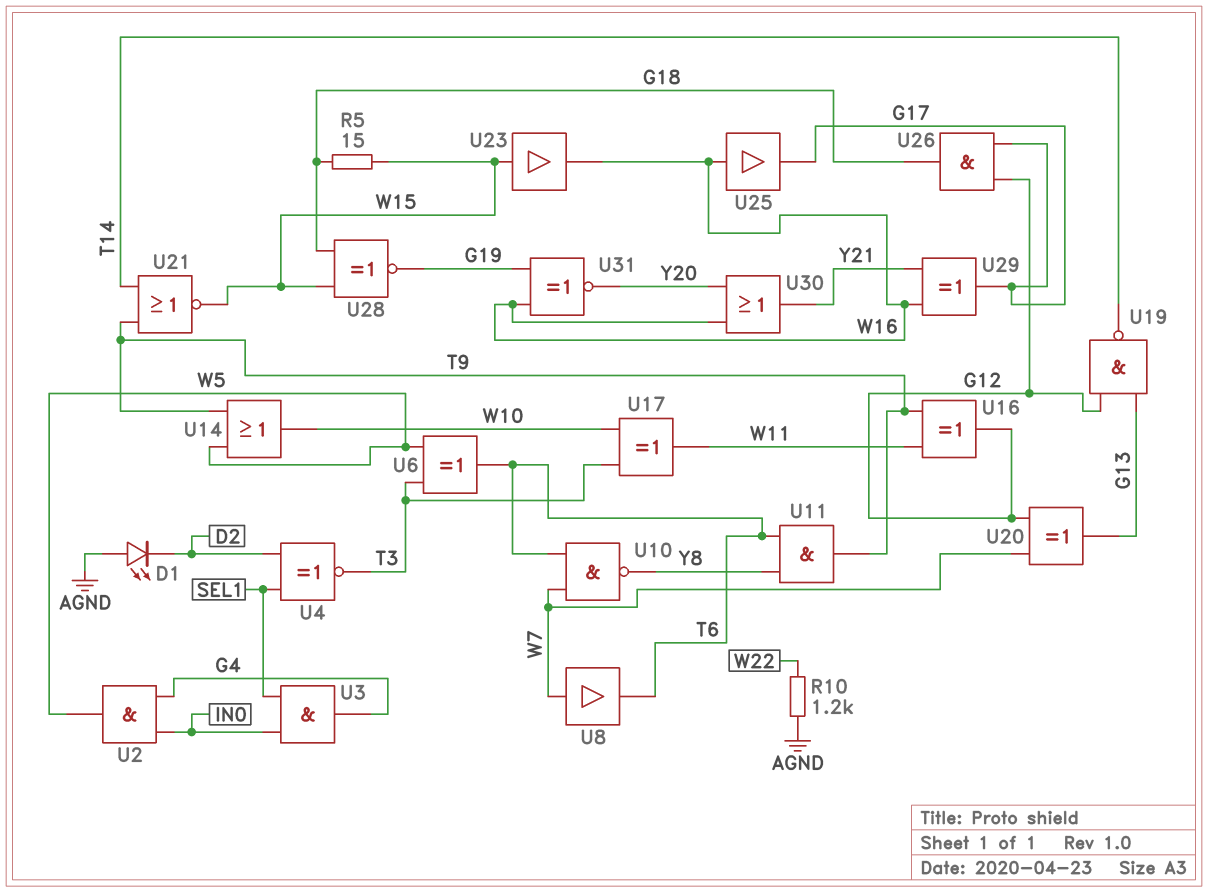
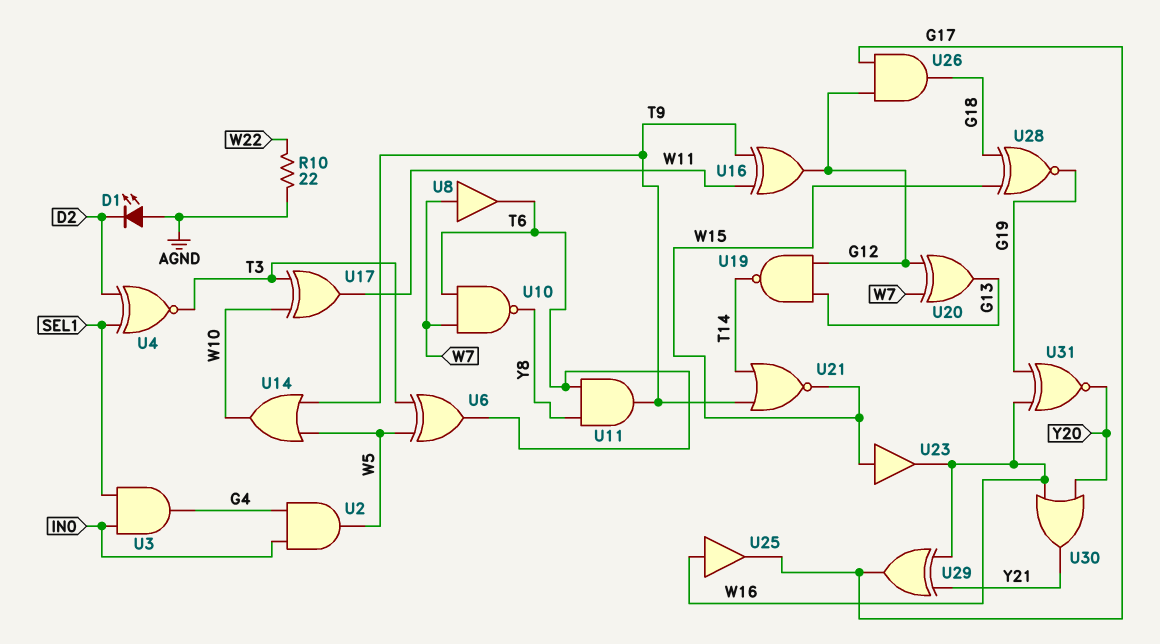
R5: 15 (G18, W15) -> none
R10: 1.2k (AGND, W22) -> 22 (AGND, W22)

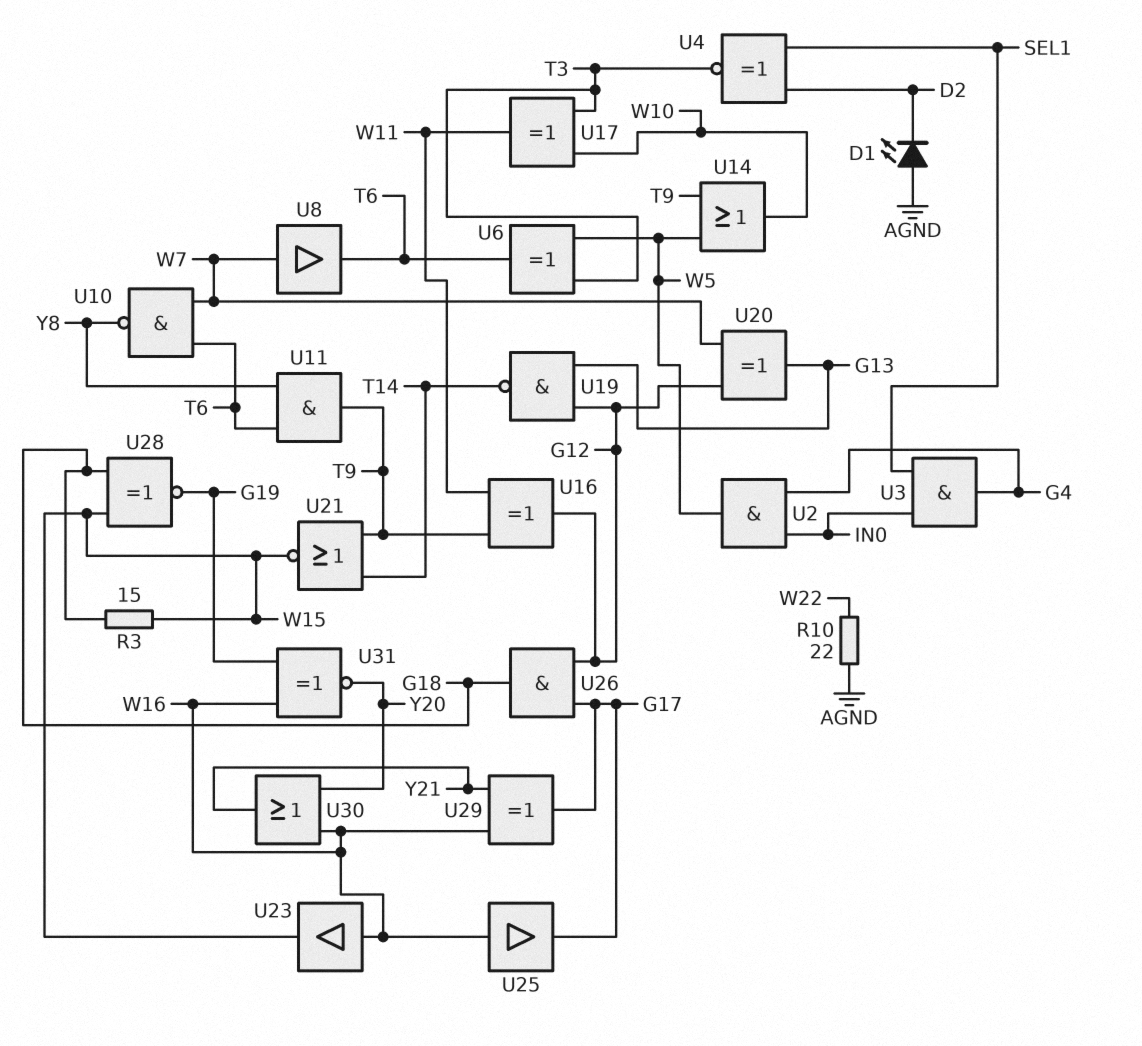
R3: none -> 15 (G18, W15)
U23: buffer (in W15, out W16) -> buffer (in W16, out W15)

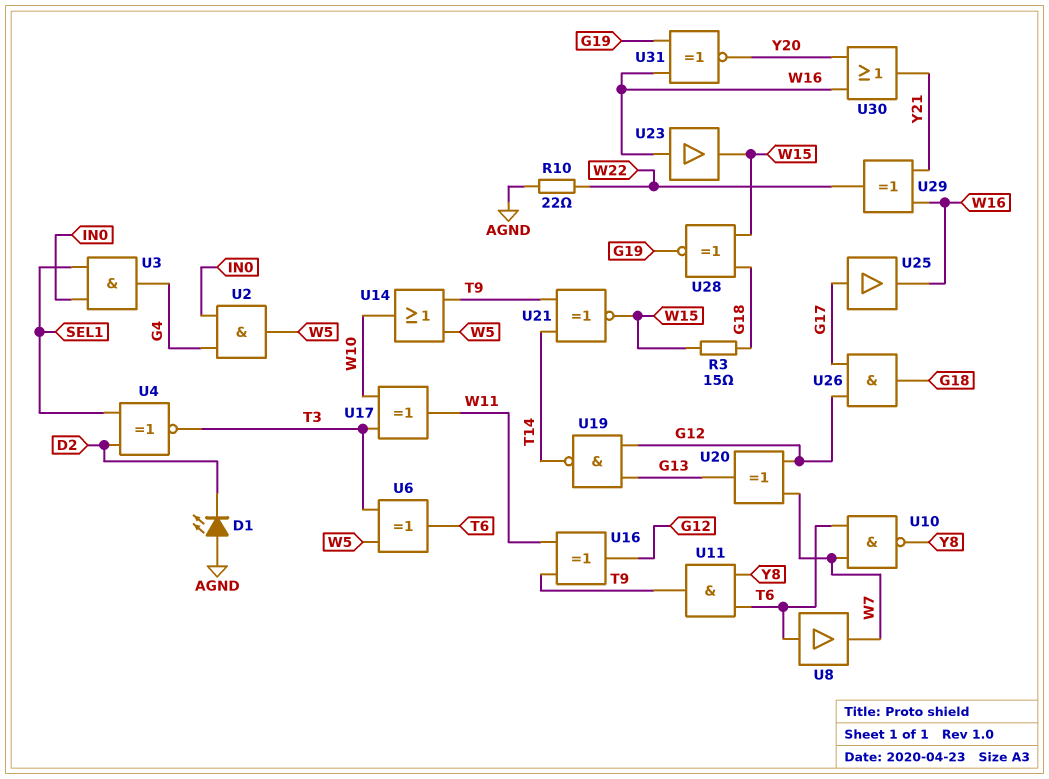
U8: buffer (in W7, out T6) -> buffer (in T6, out W7)
U21: NOR (in T9, in T14, out W15) -> XNOR (in T9, in T14, out W15)
U25: buffer (in W16, out G17) -> buffer (in G17, out W16)
U29: XOR (in W16, in Y21, out G17) -> XOR (in W16, in Y21, out W22)

